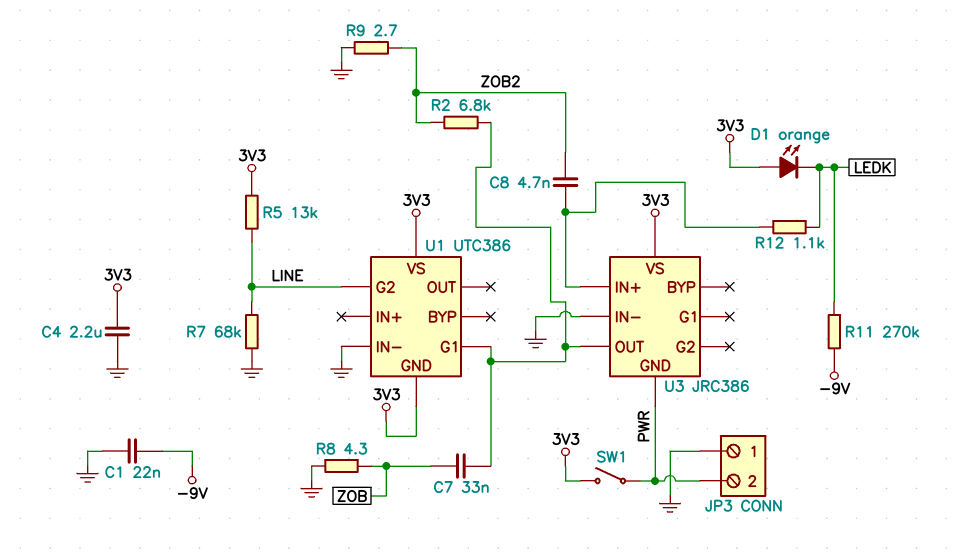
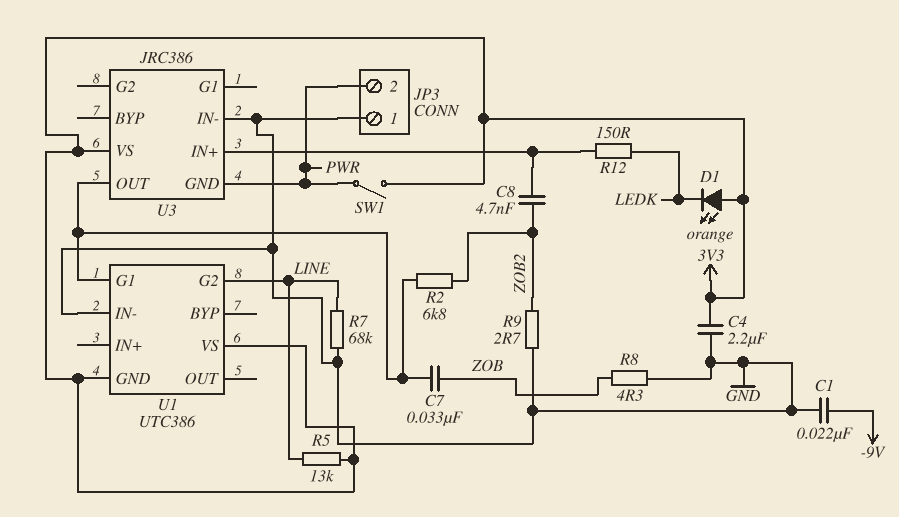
R11: 270k (-9V, LEDK) -> none
R12: 1.1k (LEDK, U3/IN+) -> 150 (LEDK, U3/IN+)

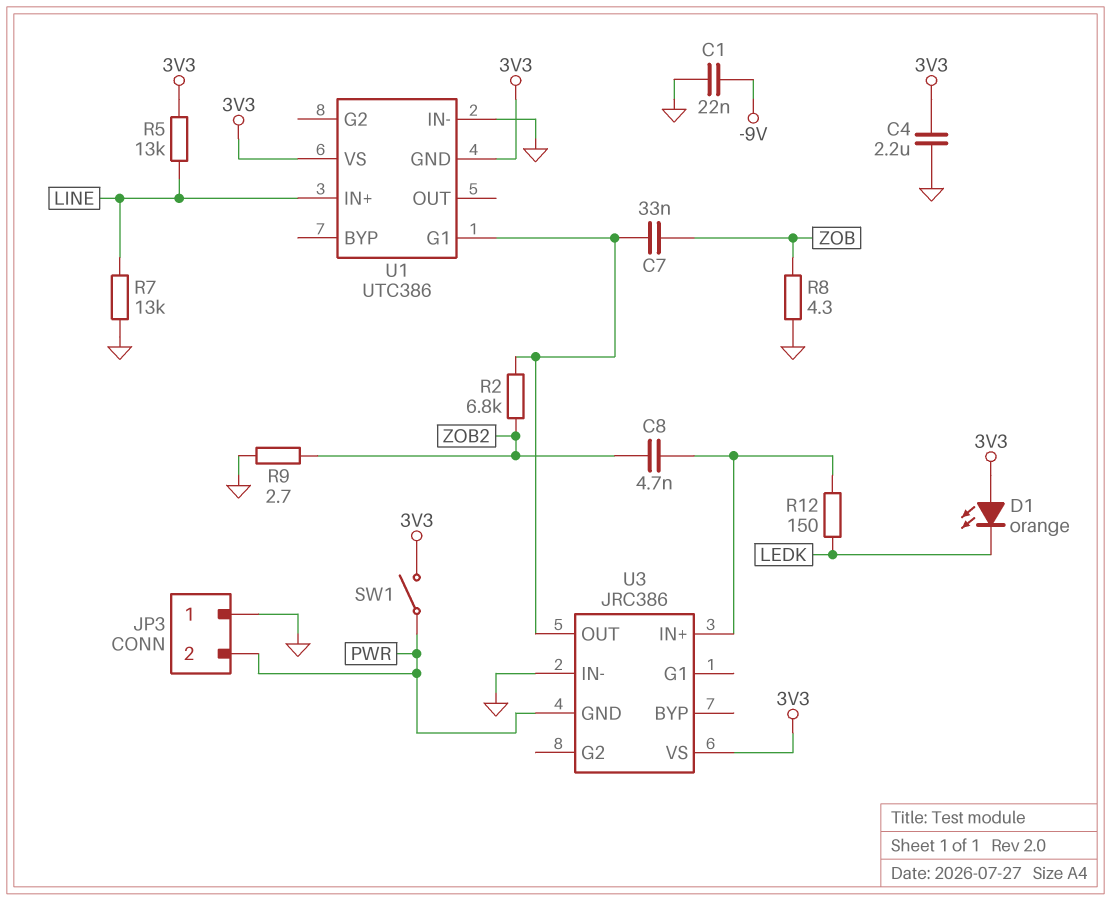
R7: 68k (GND, LINE) -> 13k (GND, LINE)
U1 pin G2: LINE -> none
U1 pin IN+: none -> LINE

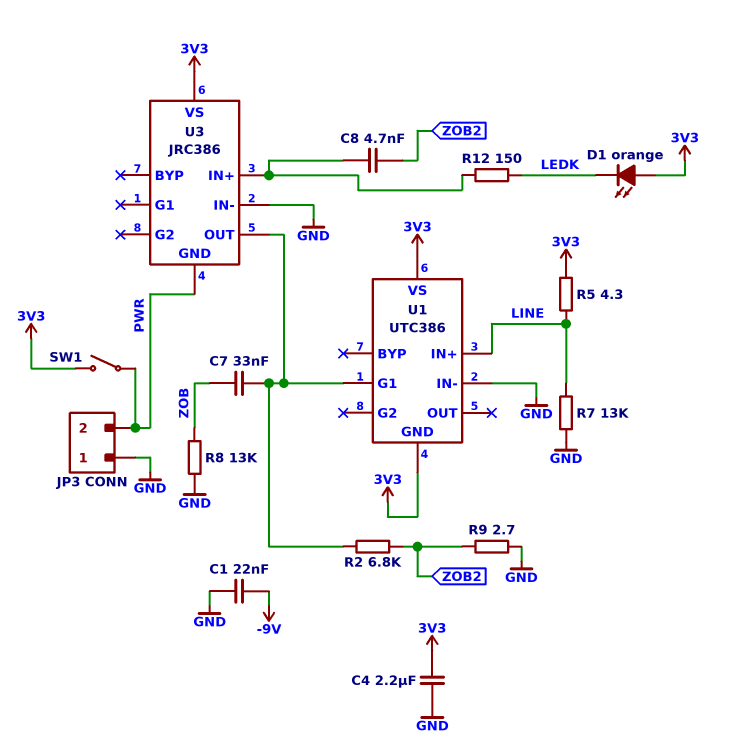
R5: 13k (3V3, LINE) -> 4.3 (3V3, LINE)
R8: 4.3 (GND, ZOB) -> 13k (GND, ZOB)

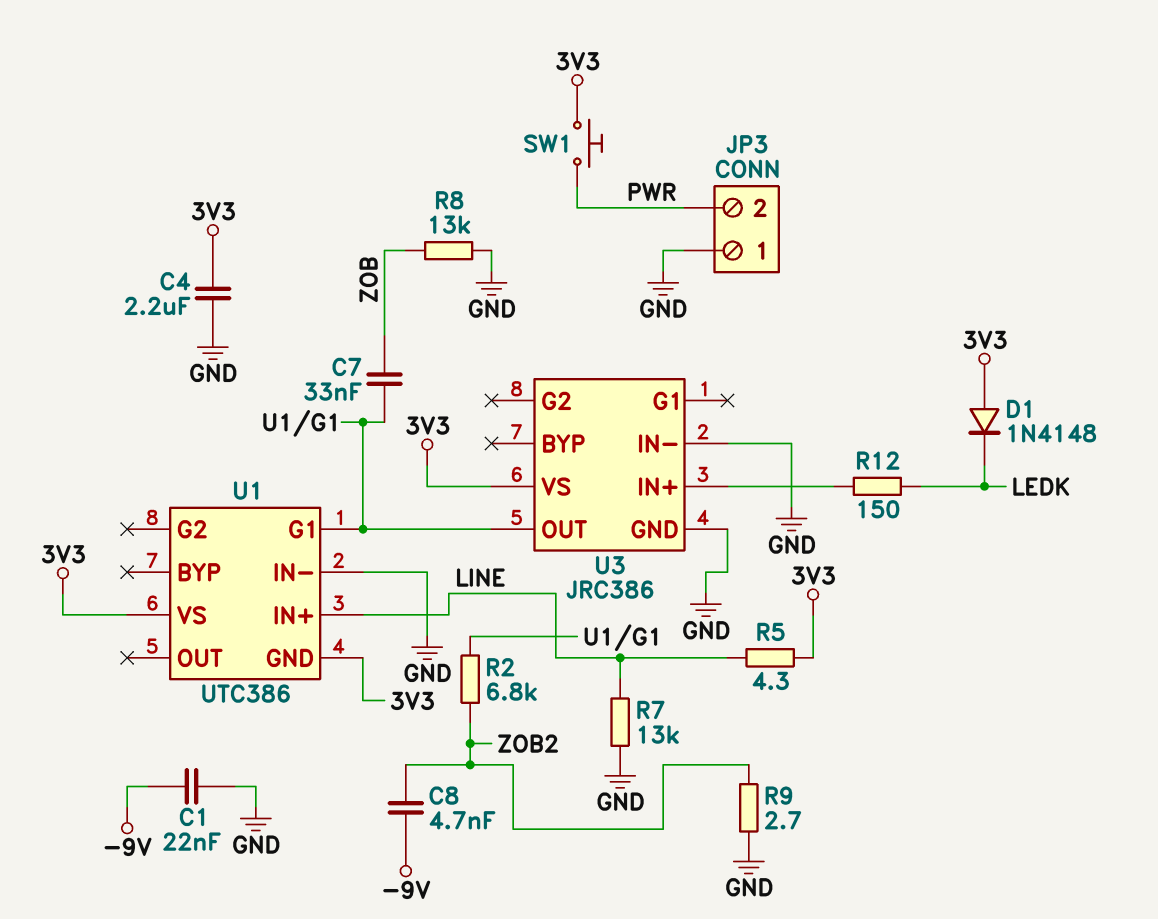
C8: 4.7nF (U3/IN+, ZOB2) -> 4.7nF (-9V, ZOB2)
D1: LED orange (A 3V3, K LEDK) -> diode 1N4148 (A 3V3, K LEDK)
SW1: switch (3V3, PWR) -> button (3V3, PWR)
U3 pin GND: PWR -> GND

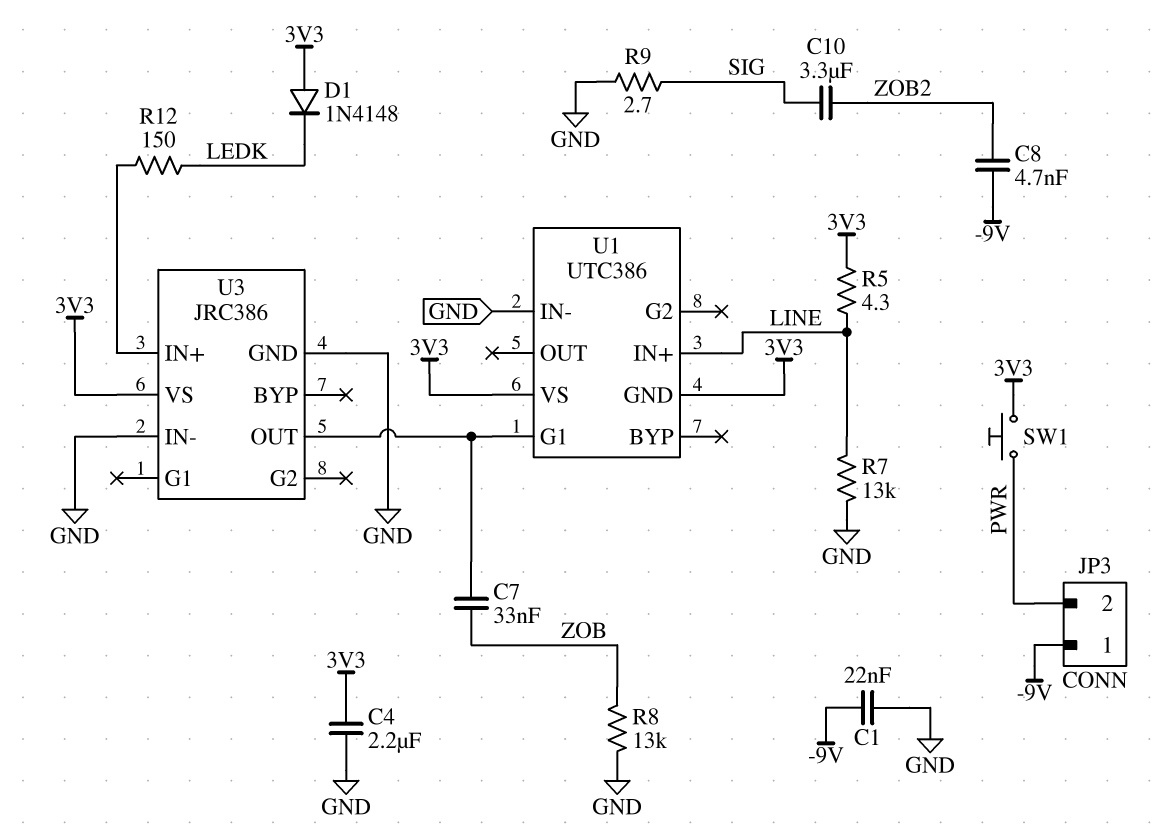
C10: none -> 3.3uF (SIG, ZOB2)
JP3 pin 1: GND -> -9V
R2: 6.8k (U1/G1, ZOB2) -> none
R9: 2.7 (GND, ZOB2) -> 2.7 (GND, SIG)

